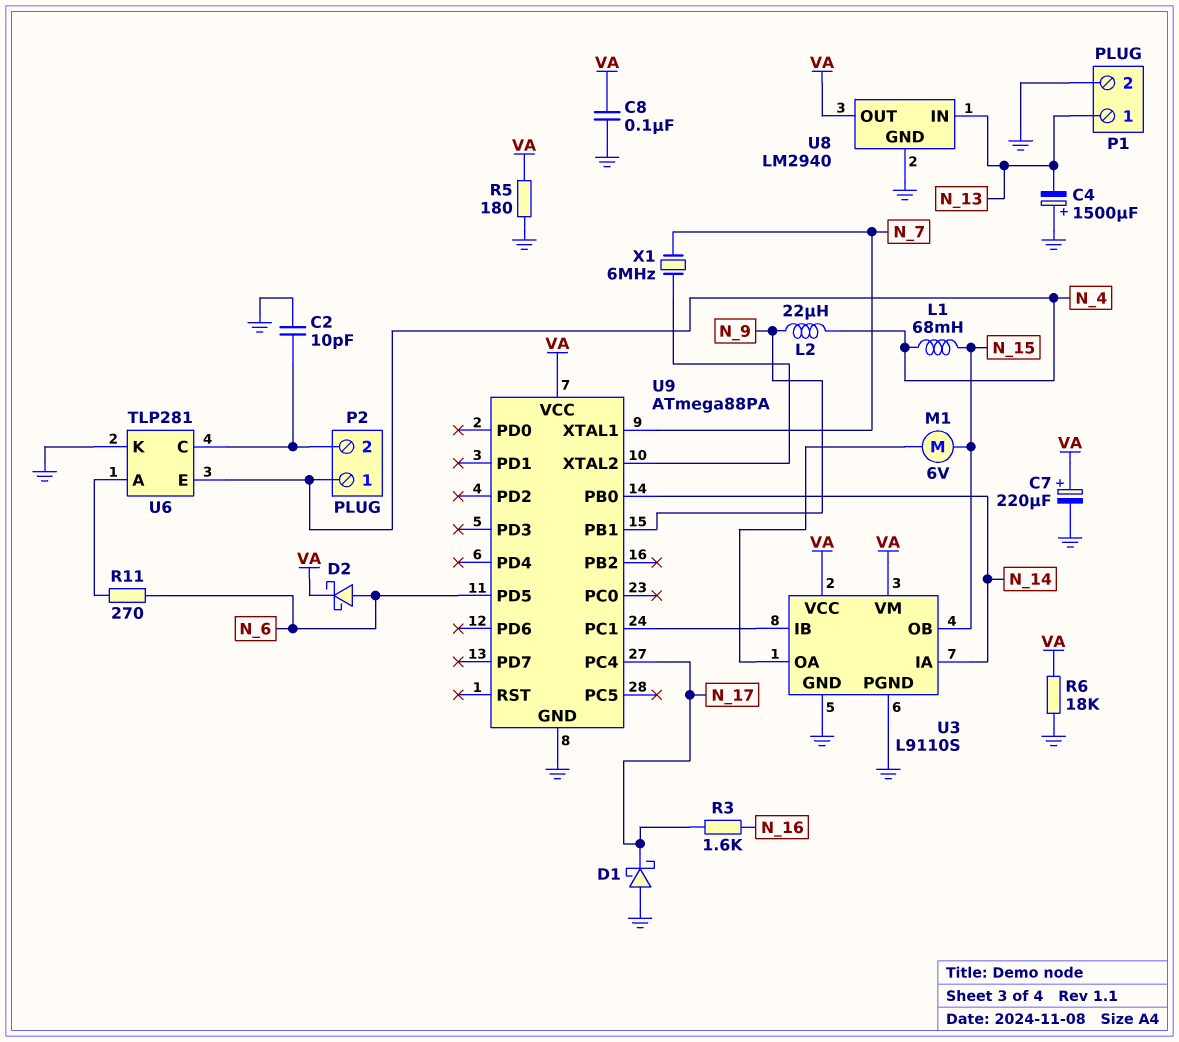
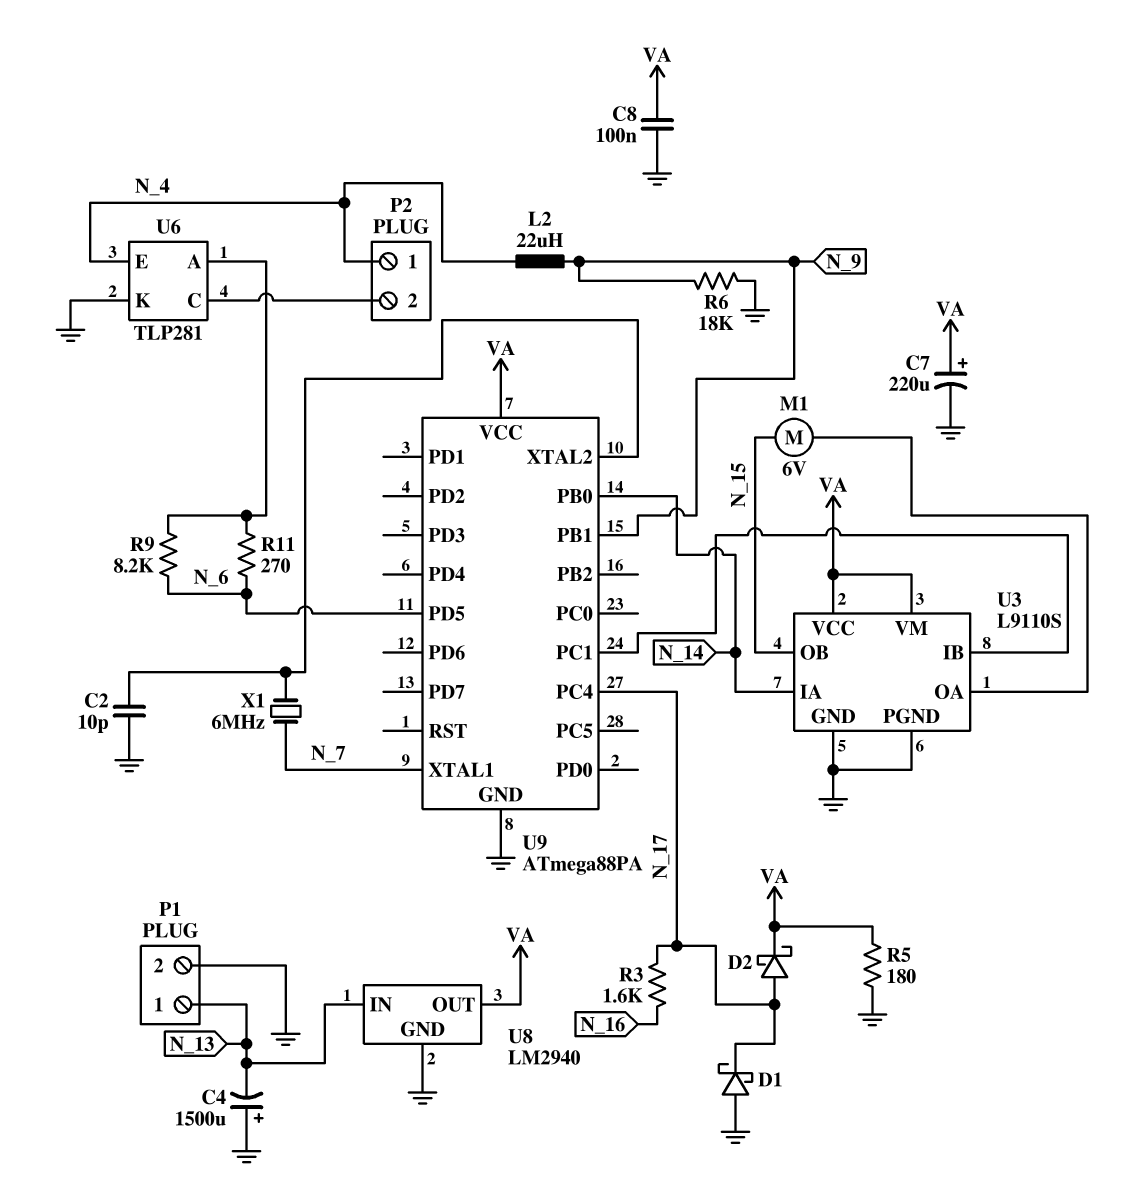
C2: 10pF (GND, P2/2) -> 10pF (GND, U9/XTAL2)
D2: schottky (A N_6, K VA) -> schottky (A N_17, K VA)
L1: 68mH (N_4, N_15) -> none
R6: 18k (GND, VA) -> 18k (GND, N_9)
R9: none -> 8.2k (N_6, U6/A)

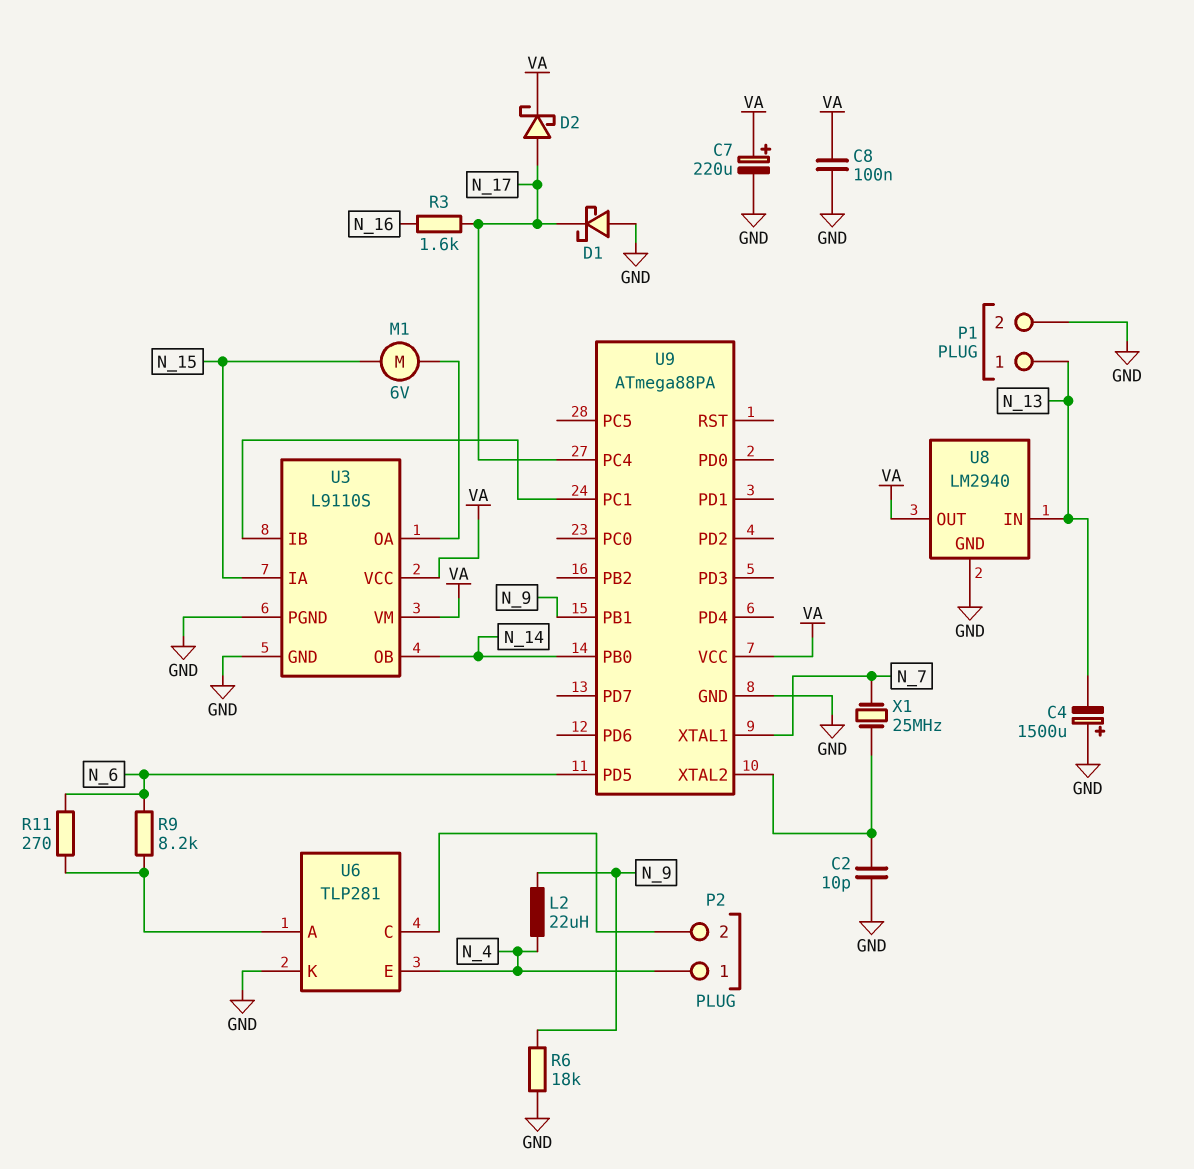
R5: 180 (GND, VA) -> none
U3 pin IA: N_14 -> N_15
U3 pin OB: N_15 -> N_14
X1: 6MHz (N_7, U9/XTAL2) -> 25MHz (N_7, U9/XTAL2)

